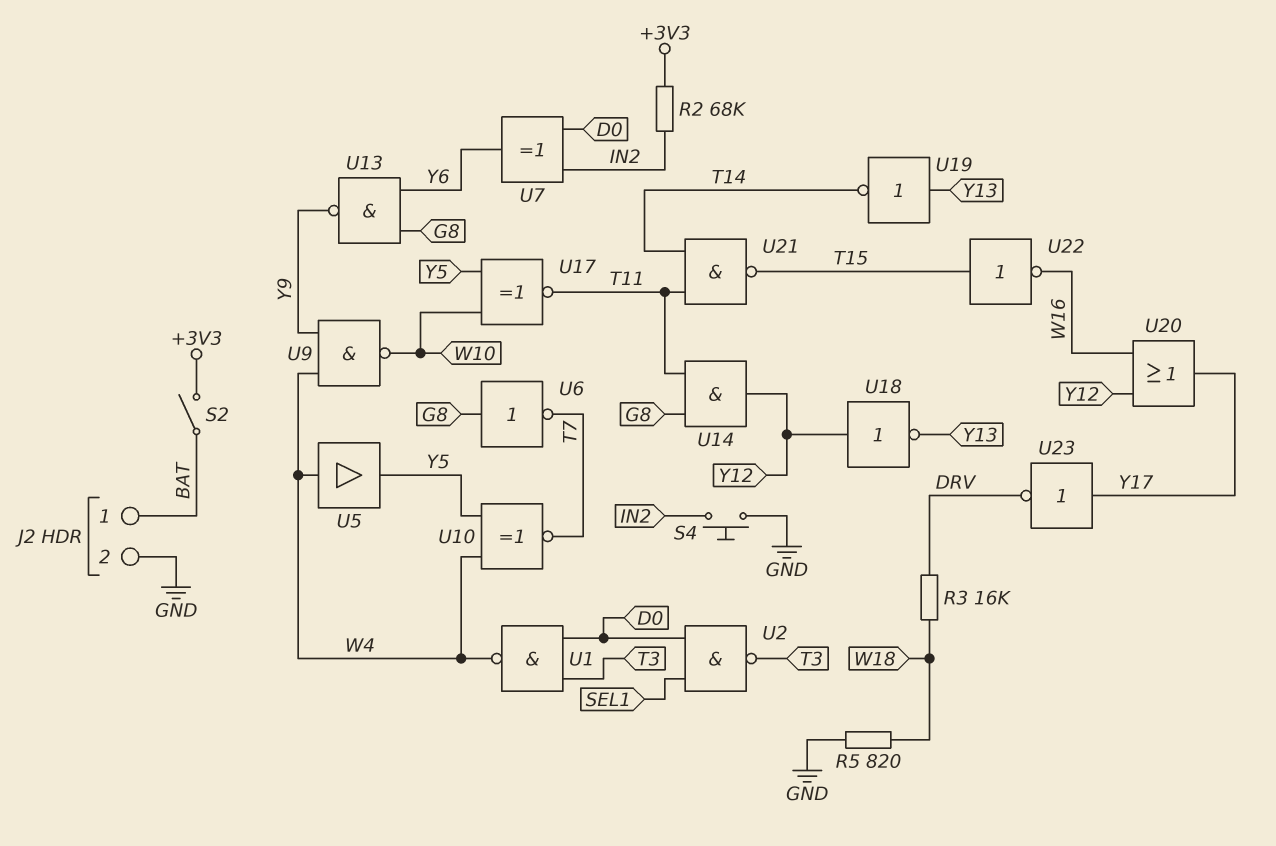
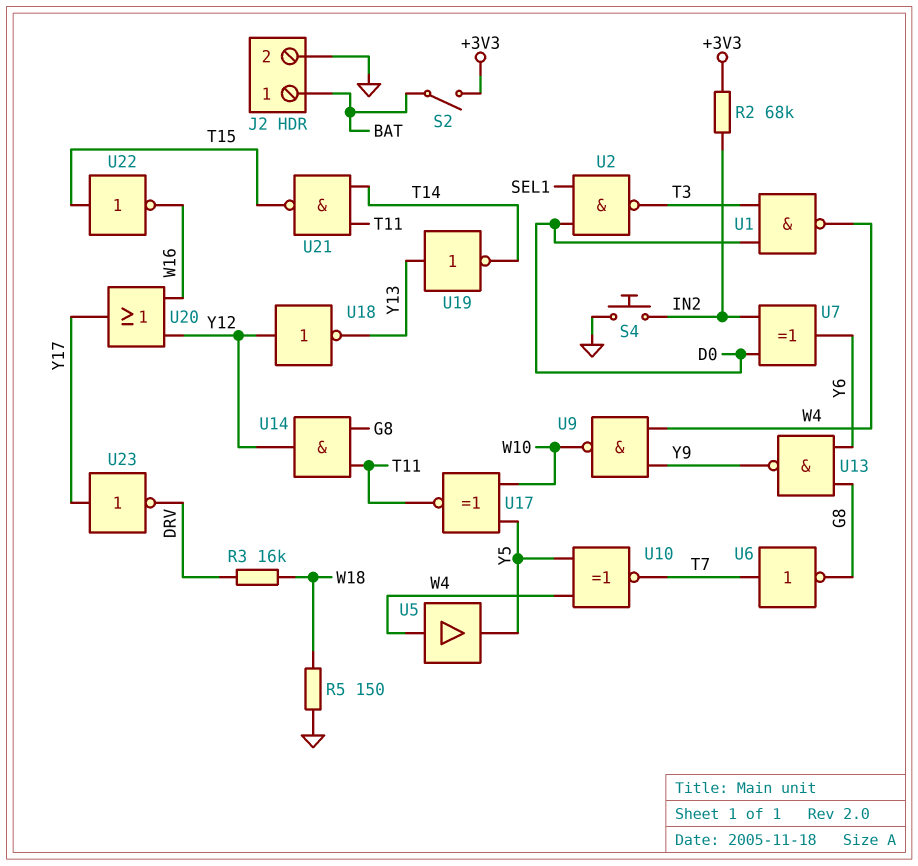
R5: 820 (GND, W18) -> 150 (GND, W18)
U6: NOT (in G8, out T7) -> NOT (in T7, out G8)

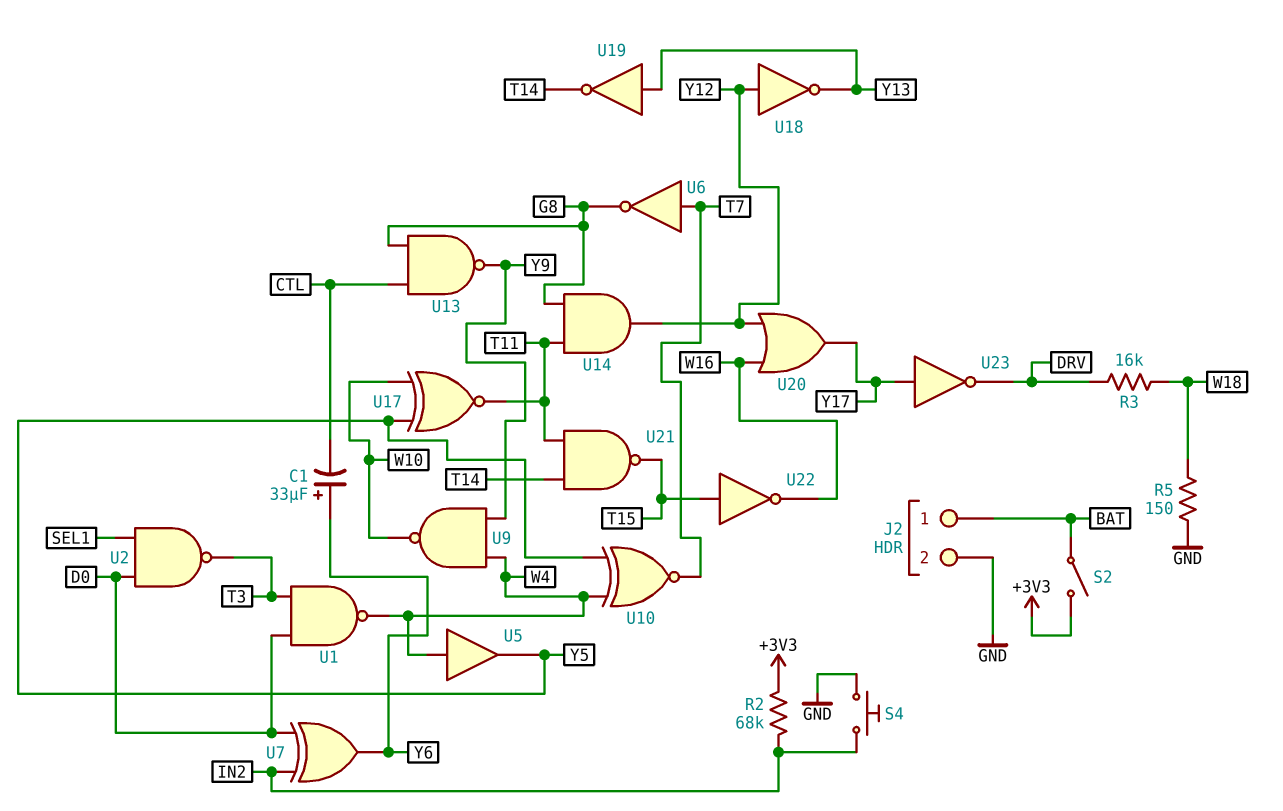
C1: none -> 33uF (plus Y6, minus CTL)
U13: NAND (in G8, in Y6, out Y9) -> NAND (in CTL, in G8, out Y9)

